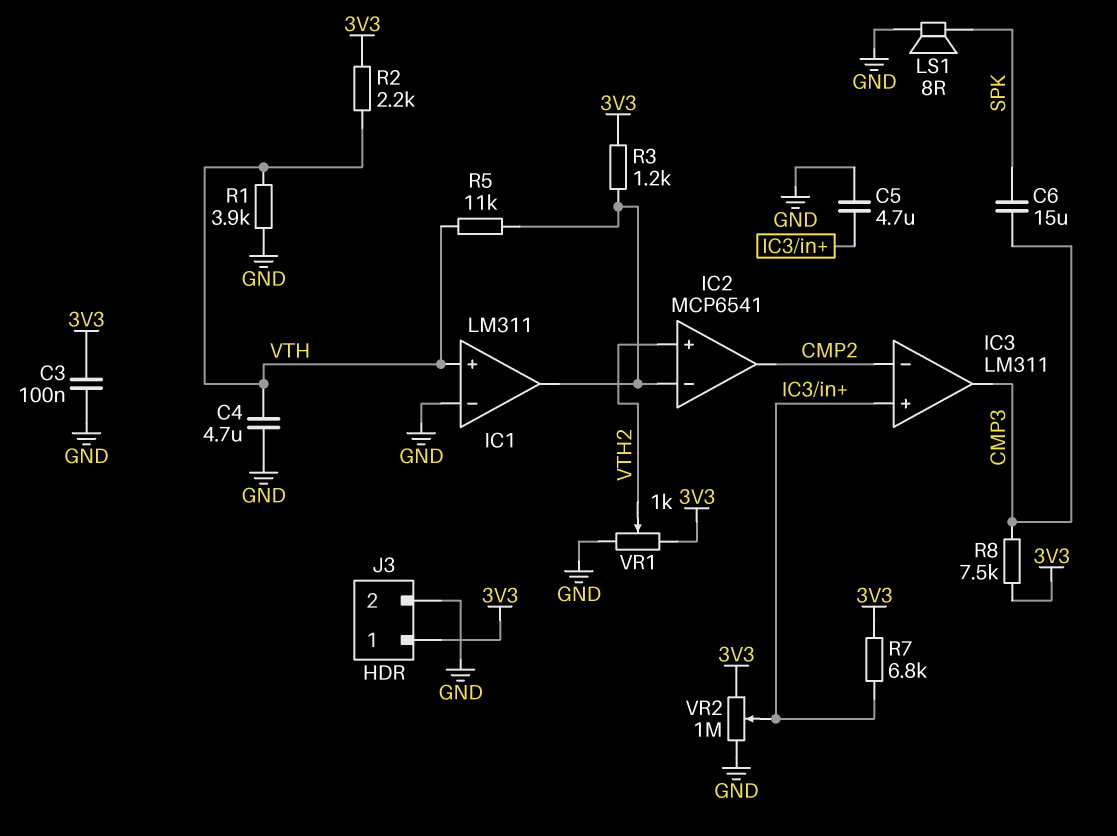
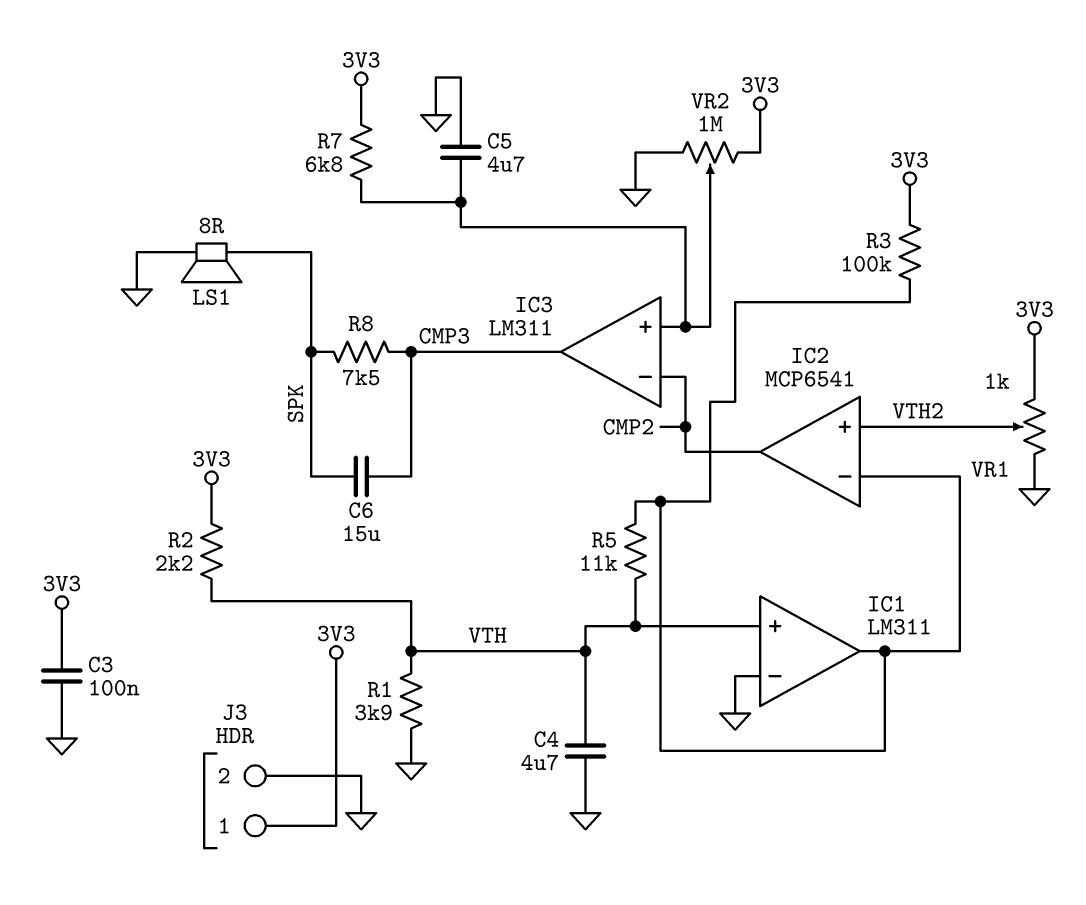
R3: 1.2k (3V3, IC1/out) -> 100k (3V3, IC1/out)
R8: 7.5k (3V3, CMP3) -> 7.5k (CMP3, SPK)

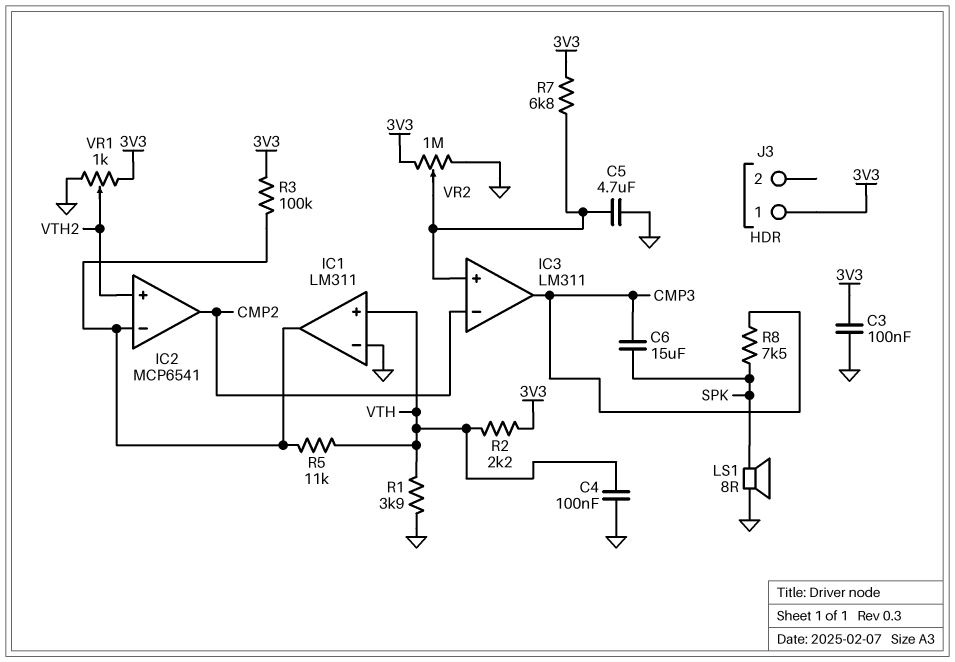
C4: 4.7uF (GND, VTH) -> 100nF (GND, VTH)
J3 pin 2: GND -> none

